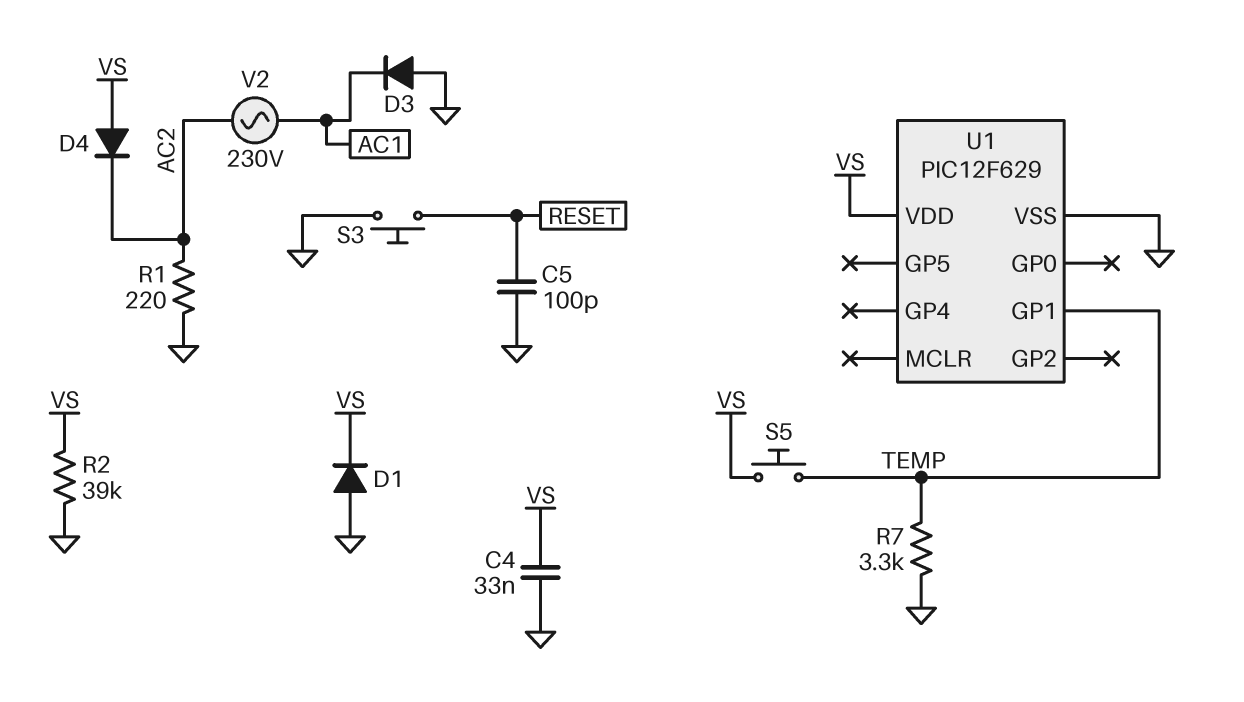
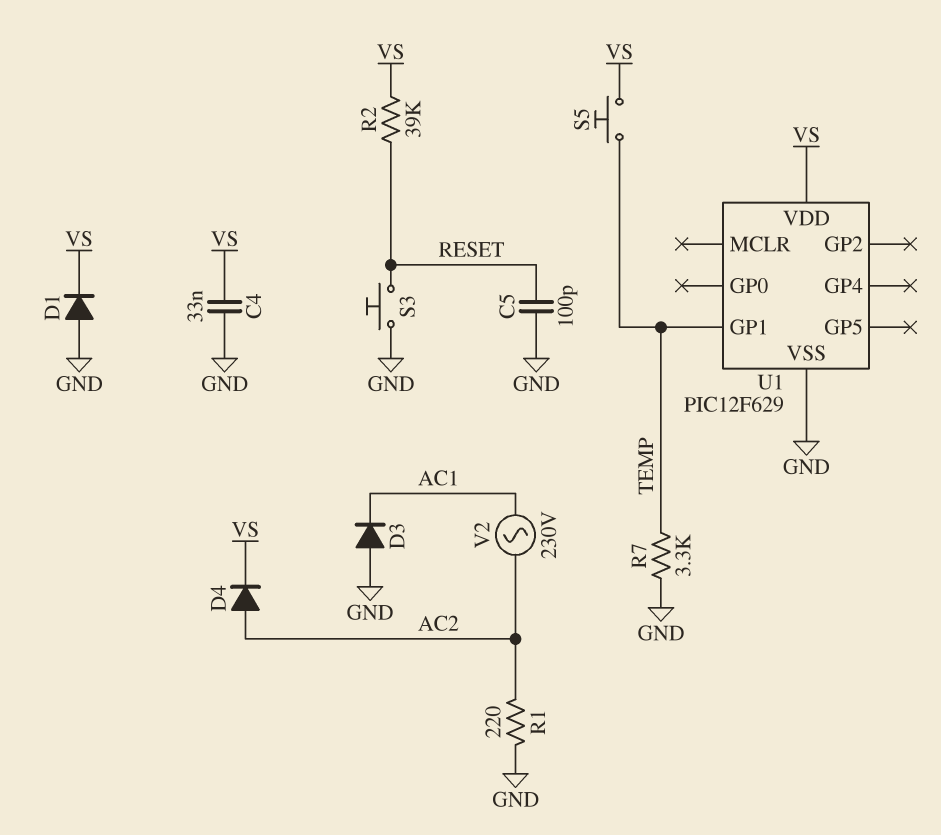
D4: diode (A VS, K AC2) -> diode (A AC2, K VS)
R2: 39k (GND, VS) -> 39k (RESET, VS)

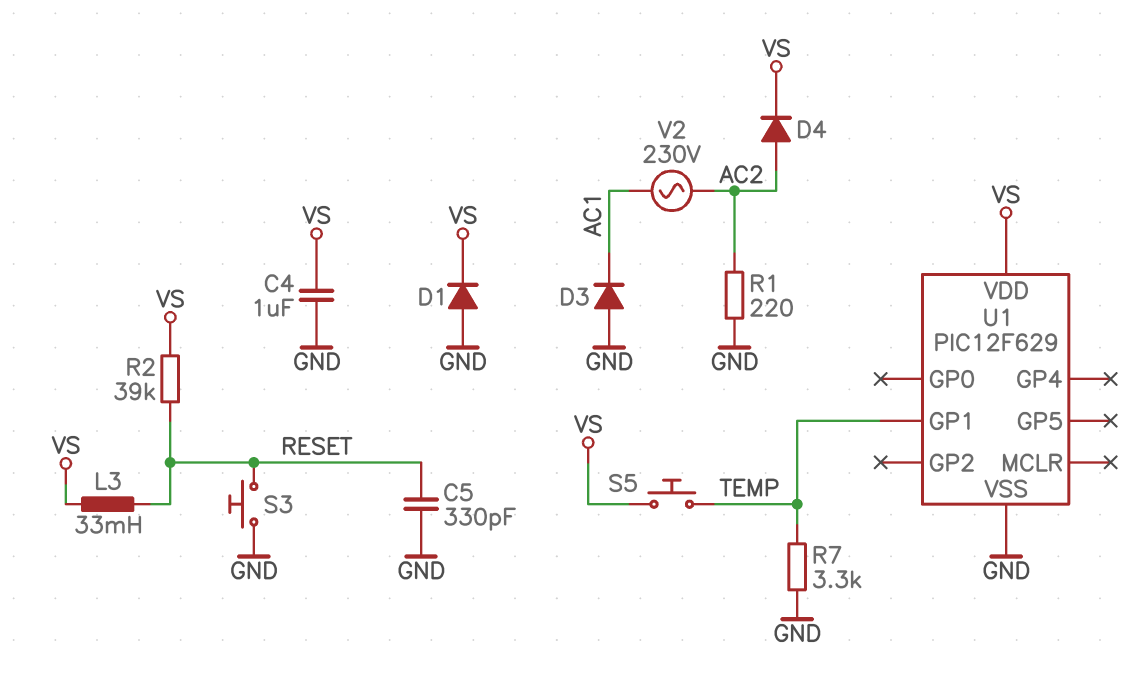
C4: 33nF (GND, VS) -> 1uF (GND, VS)
C5: 100pF (GND, RESET) -> 330pF (GND, RESET)
L3: none -> 33mH (RESET, VS)

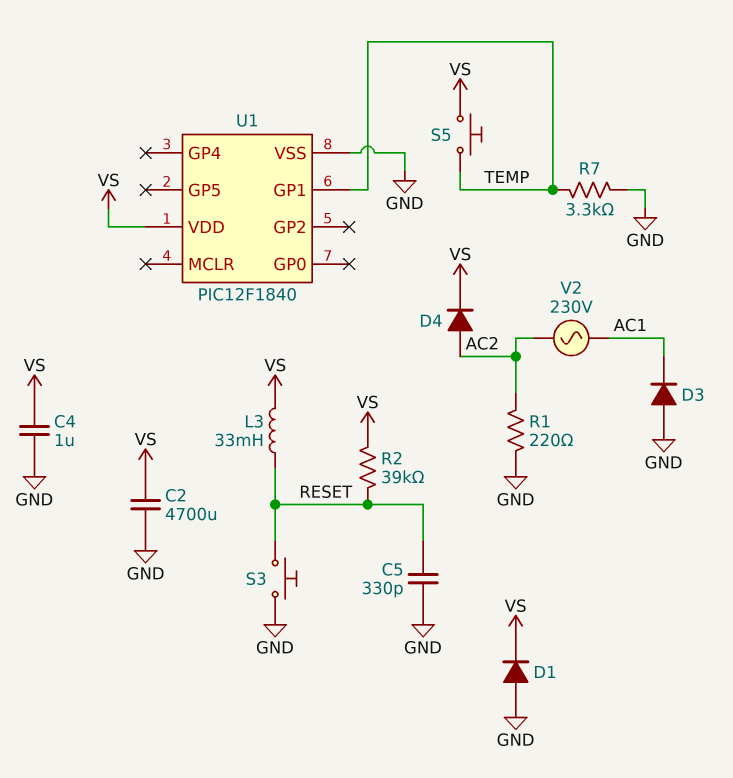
C2: none -> 4700uF (GND, VS)
U1: PIC12F629 -> PIC12F1840

